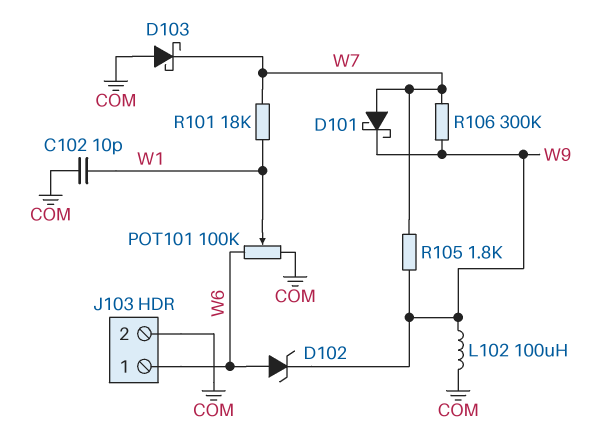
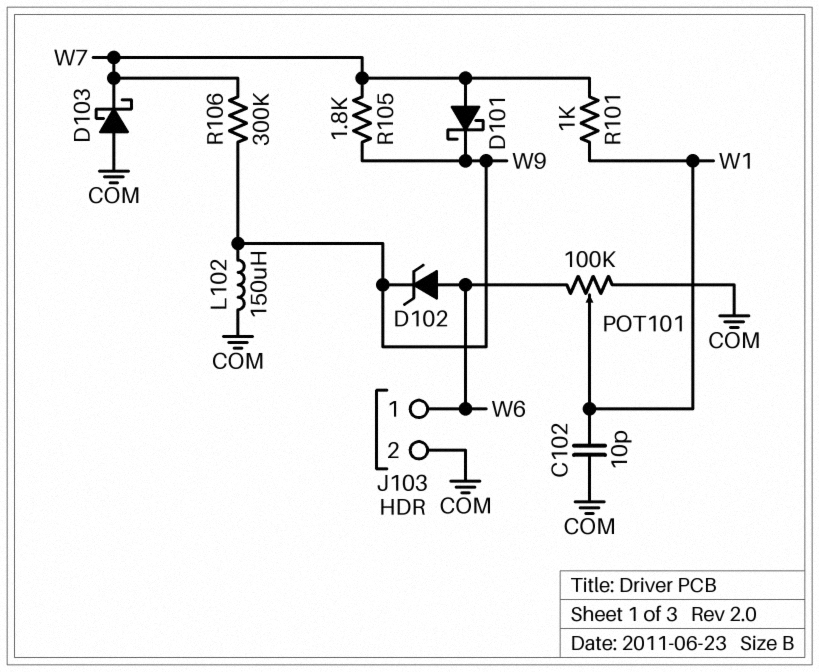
L102: 100uH (COM, W9) -> 150uH (COM, W9)
R101: 18k (W1, W7) -> 1k (W1, W7)

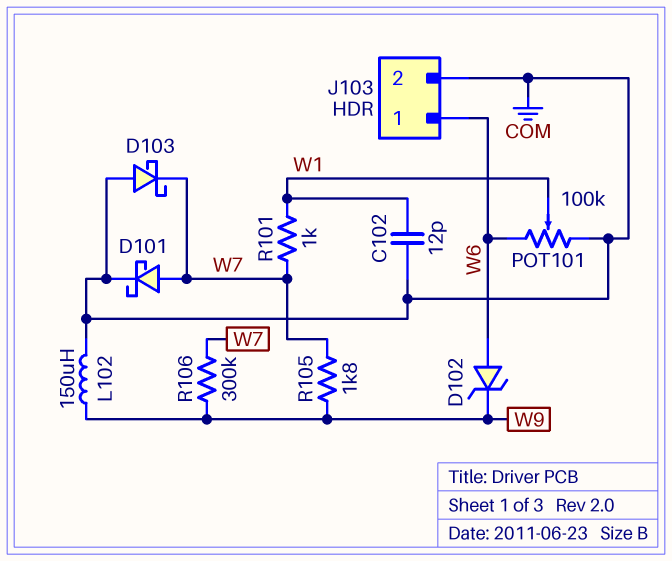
C102: 10pF (COM, W1) -> 12pF (COM, W1)
D101: schottky (A W7, K W9) -> schottky (A W7, K COM)

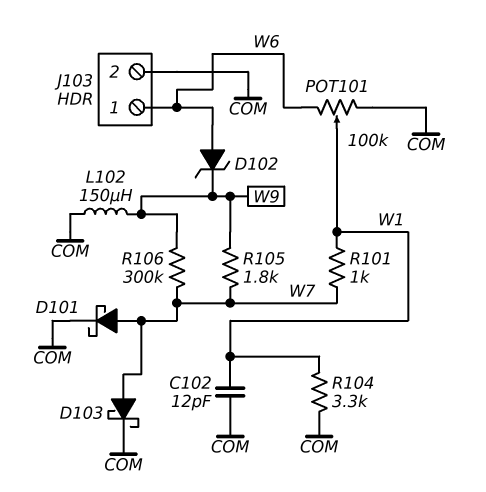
D103: schottky (A COM, K W7) -> schottky (A W7, K COM)
R104: none -> 3.3k (COM, W1)

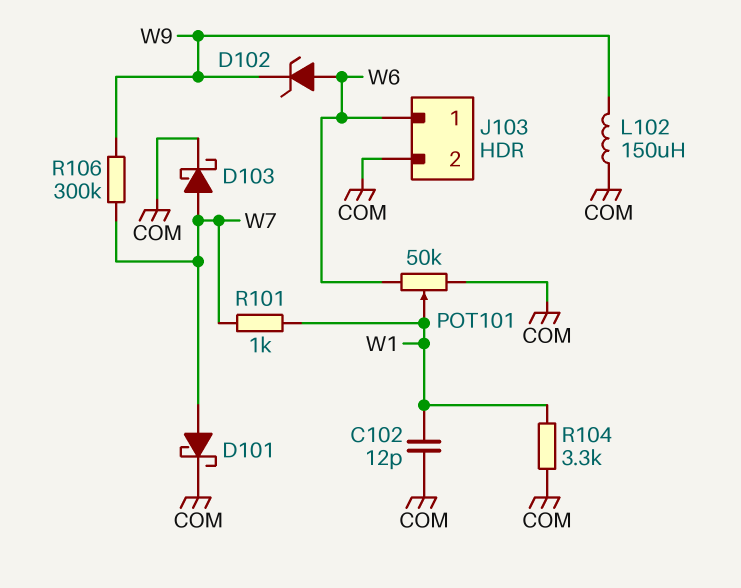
POT101: 100k (COM, W6, wiper W1) -> 50k (COM, W6, wiper W1)
R105: 1.8k (W7, W9) -> none

